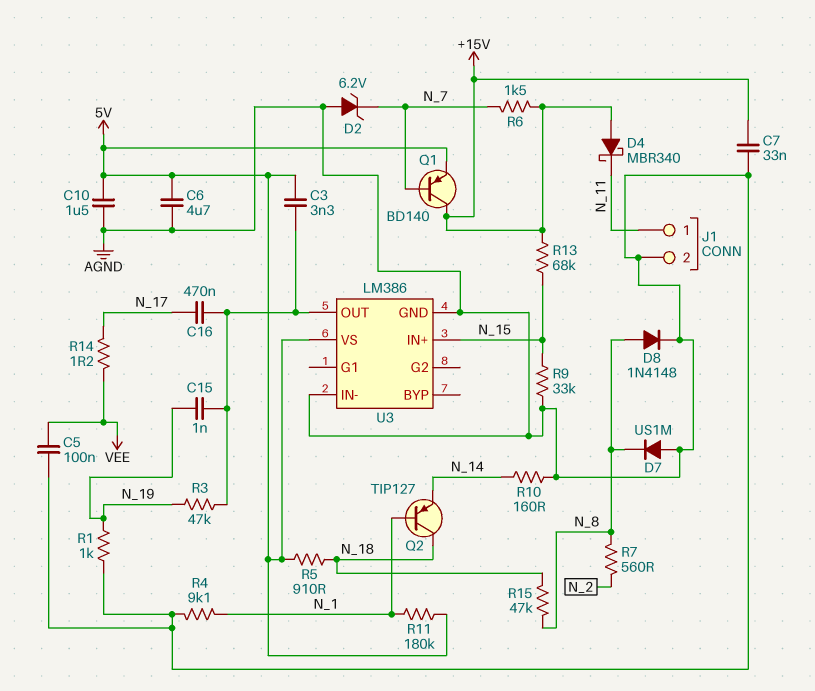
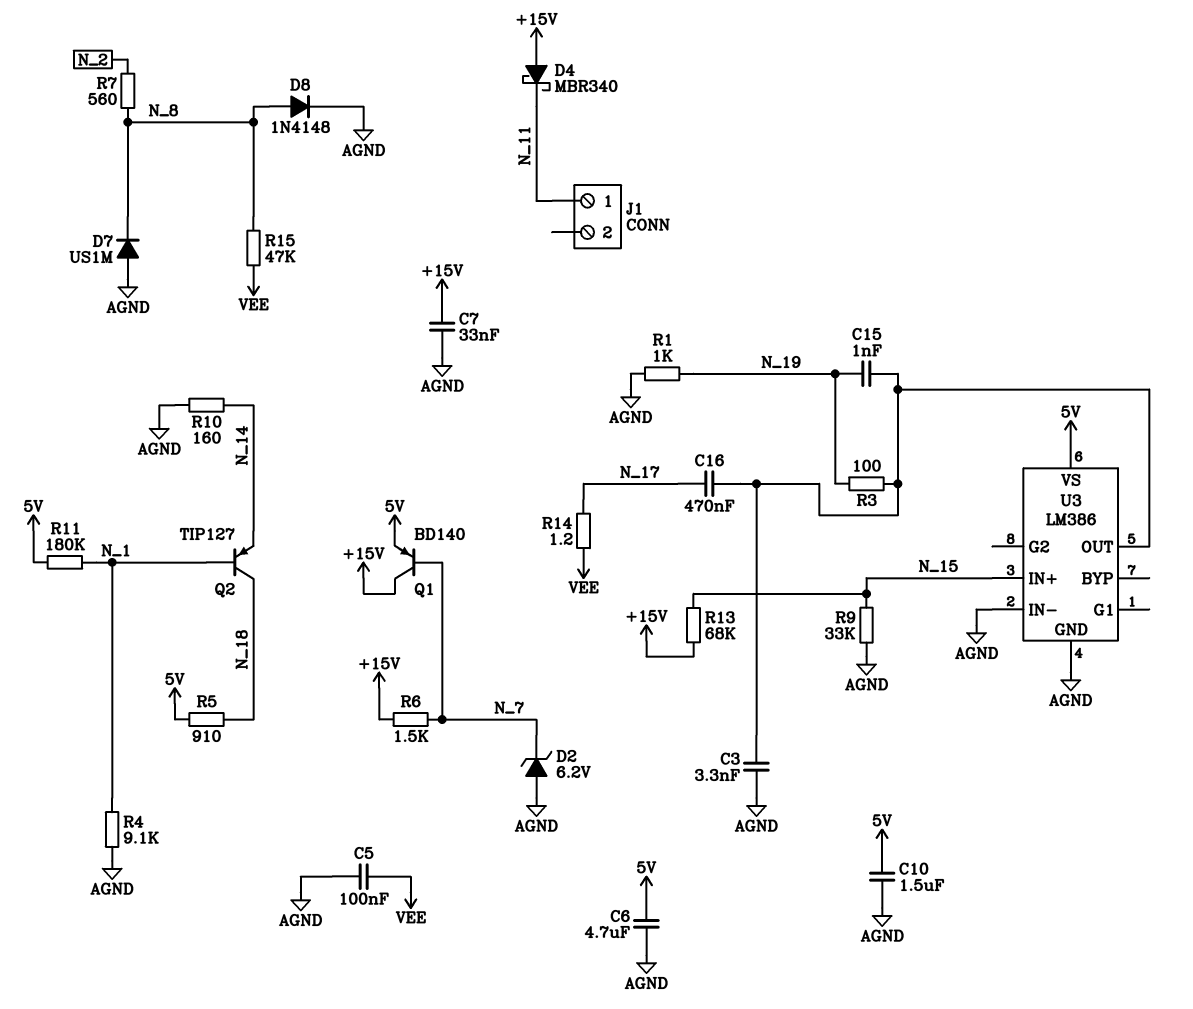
C3: 3.3nF (5V, U3/OUT) -> 3.3nF (AGND, U3/OUT)
J1 pin 2: AGND -> none
R3: 47k (N_19, U3/OUT) -> 100 (N_19, U3/OUT)
R15: 47k (N_8, N_18) -> 47k (N_8, VEE)

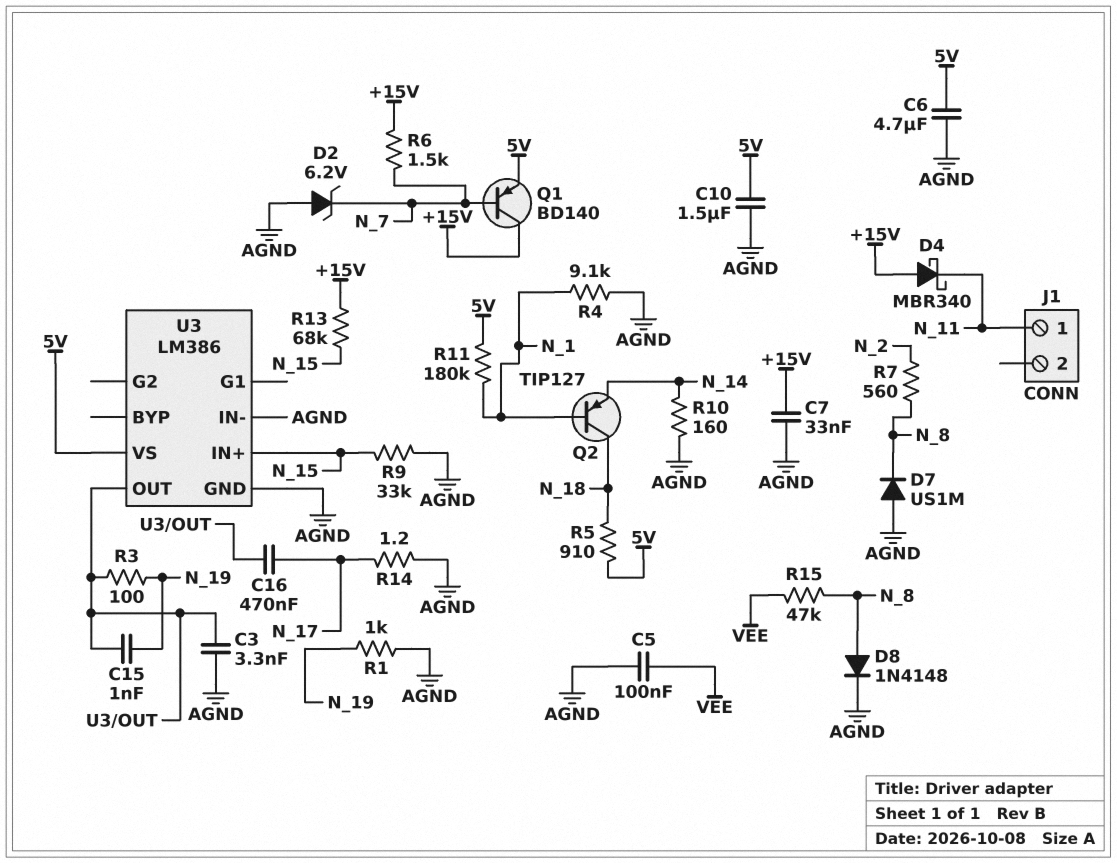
R14: 1.2 (N_17, VEE) -> 1.2 (AGND, N_17)

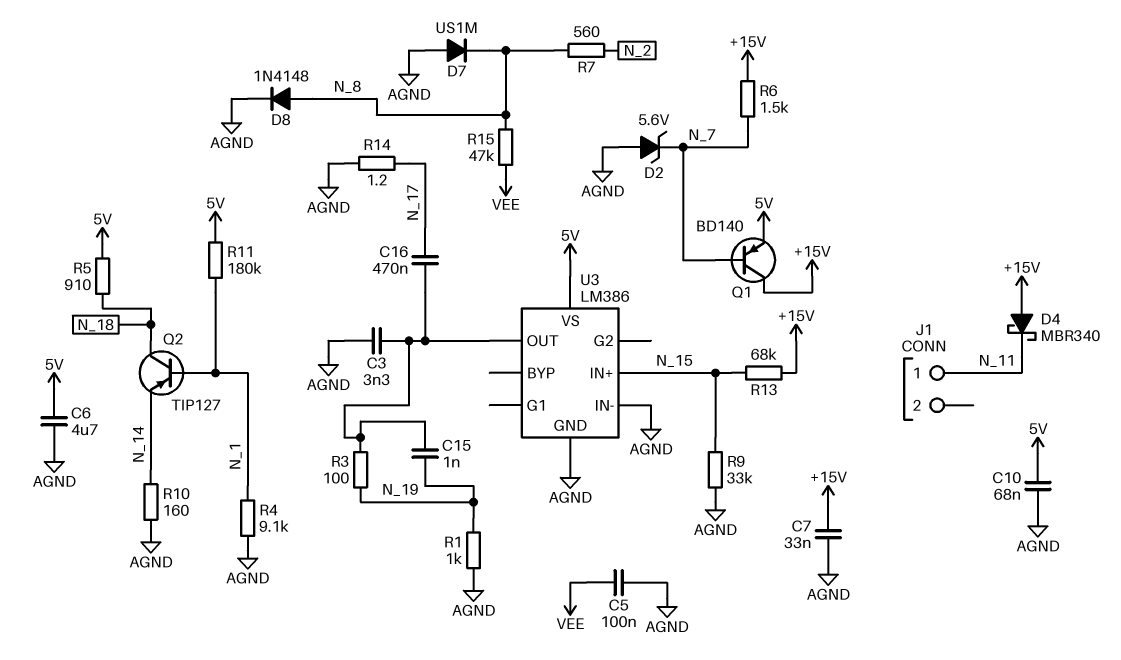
C10: 1.5uF (5V, AGND) -> 68nF (5V, AGND)
D2: zener 6.2V (A AGND, K N_7) -> zener 5.6V (A AGND, K N_7)

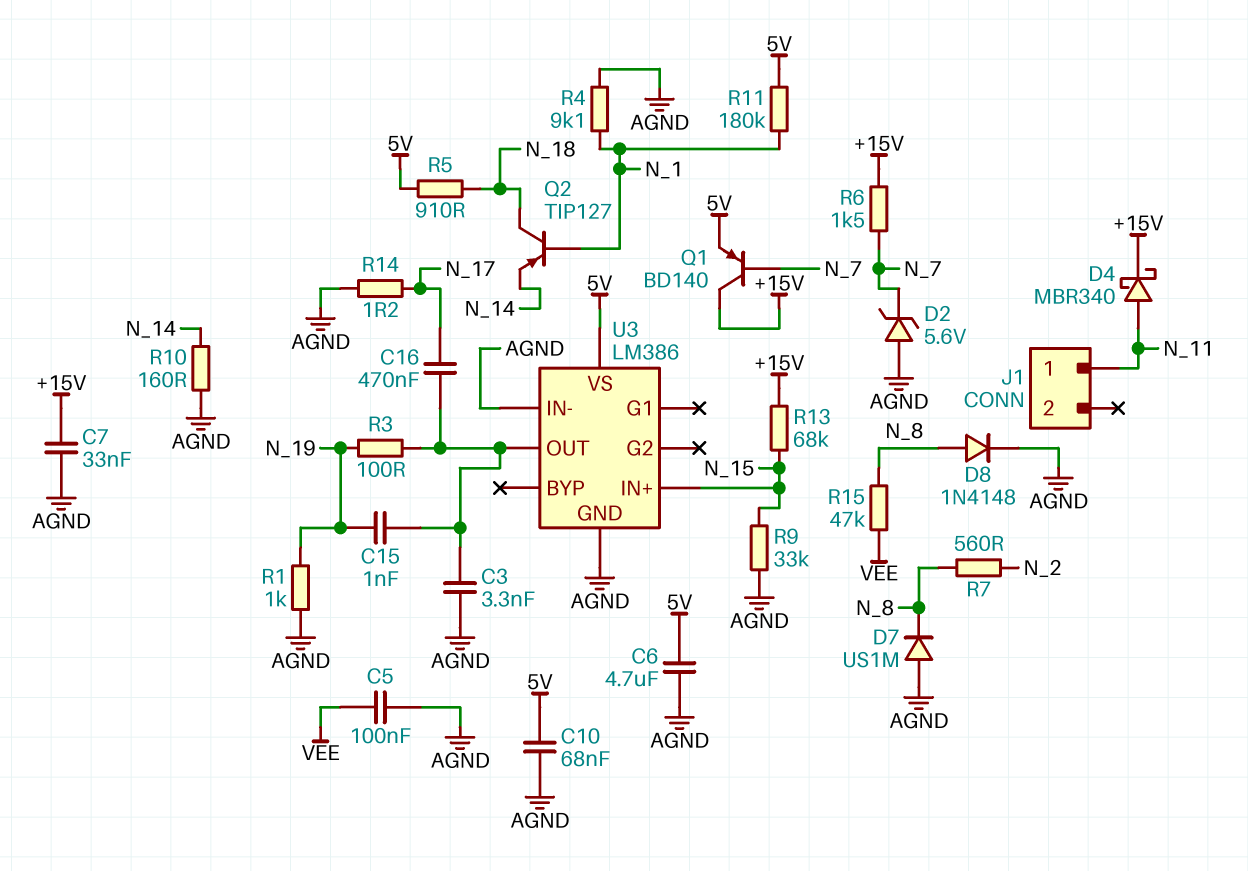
D4: schottky MBR340 (A +15V, K N_11) -> schottky MBR340 (A N_11, K +15V)

